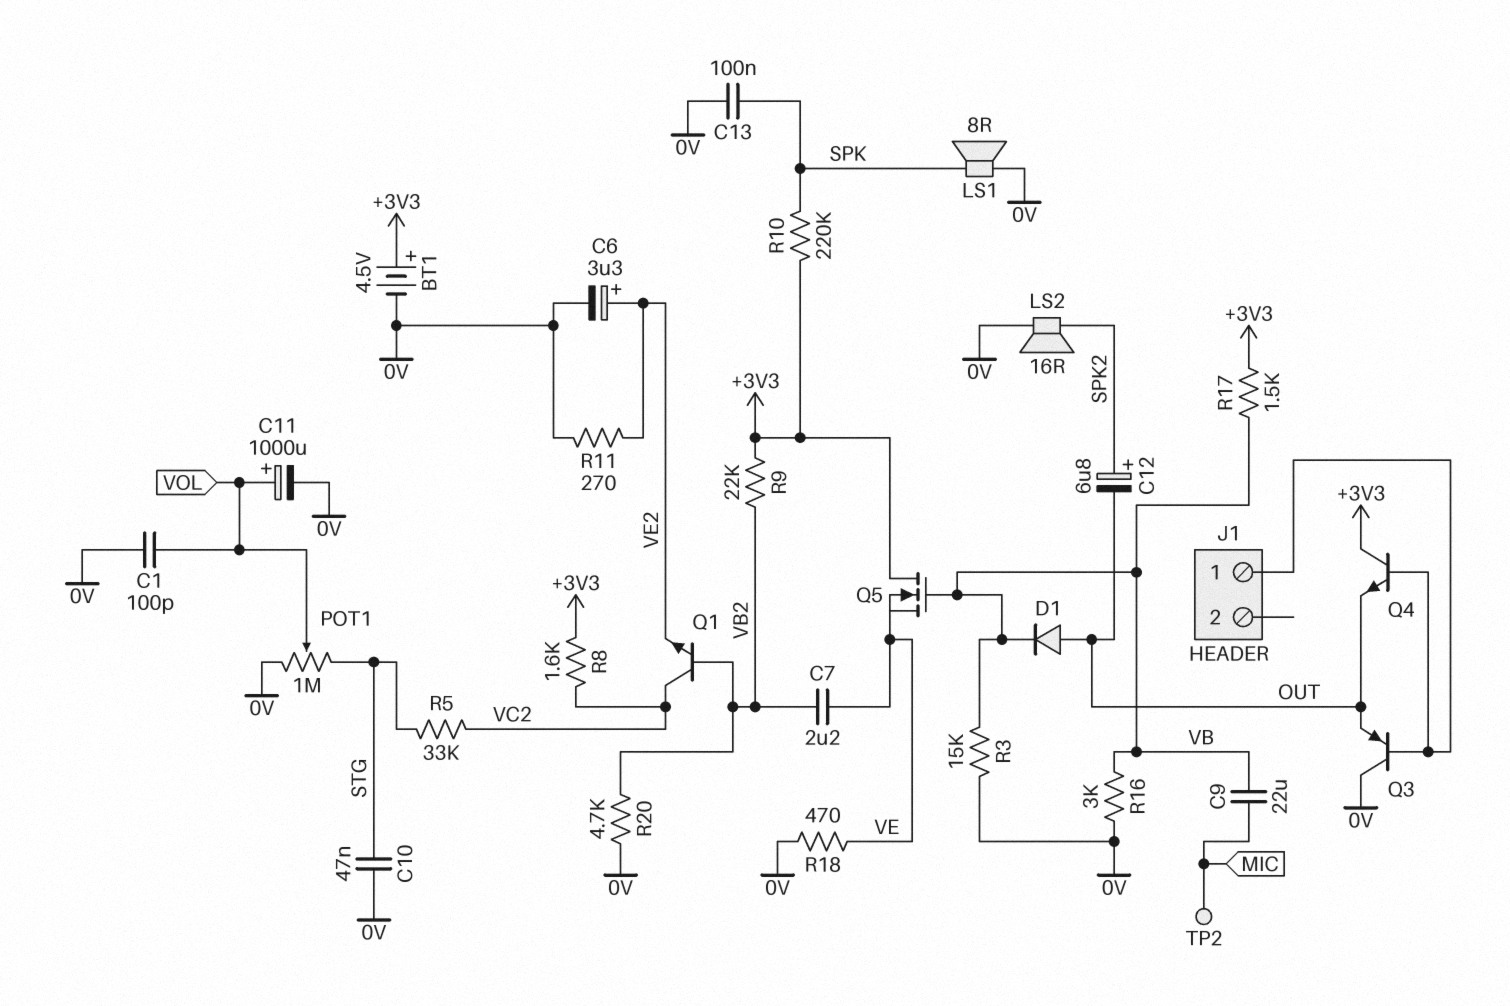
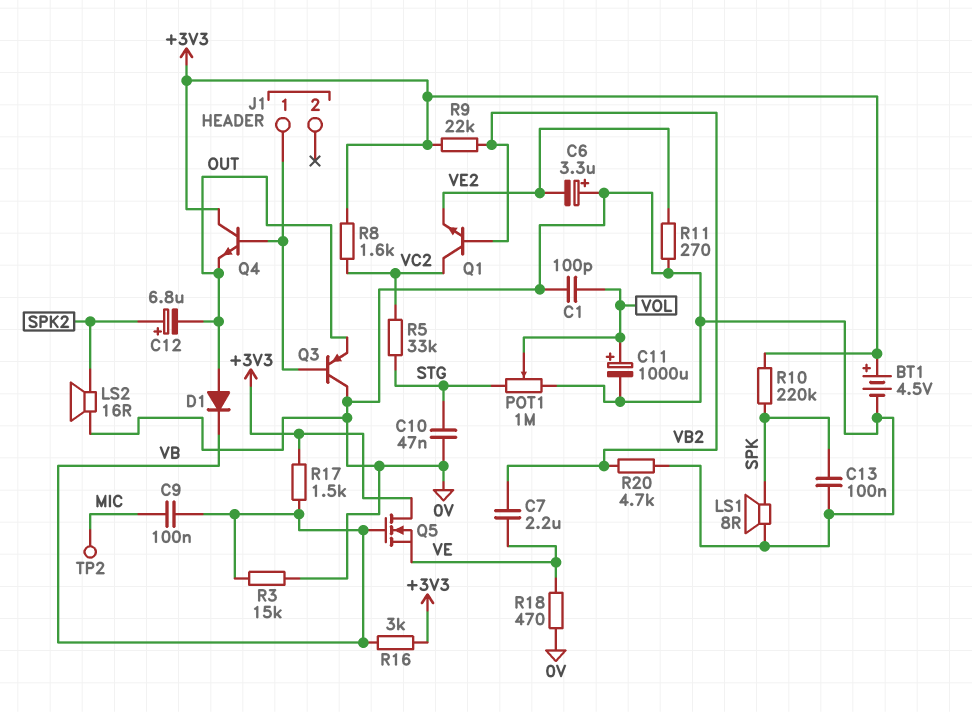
C6: 3.3uF (plus VE2, minus 0V) -> 3.3uF (plus 0V, minus VE2)
C9: 22uF (MIC, VB) -> 100nF (MIC, VB)
R16: 3k (0V, VB) -> 3k (+3V3, VB)

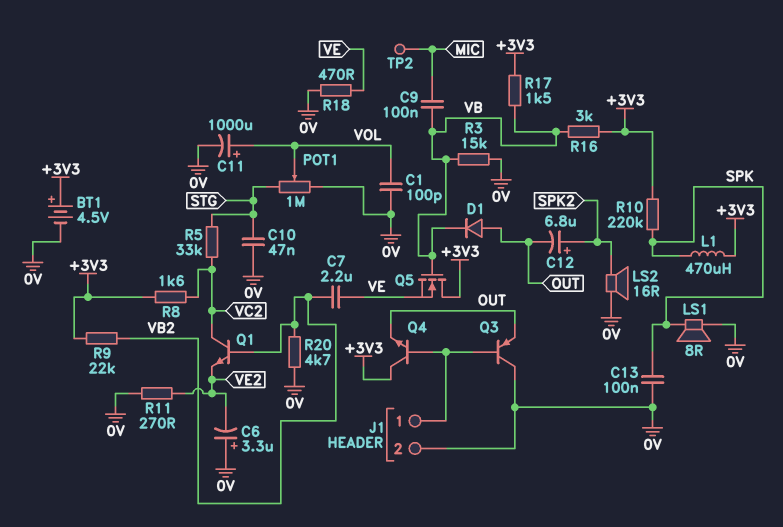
J1 pin 2: none -> 0V
L1: none -> 470uH (+3V3, SPK)

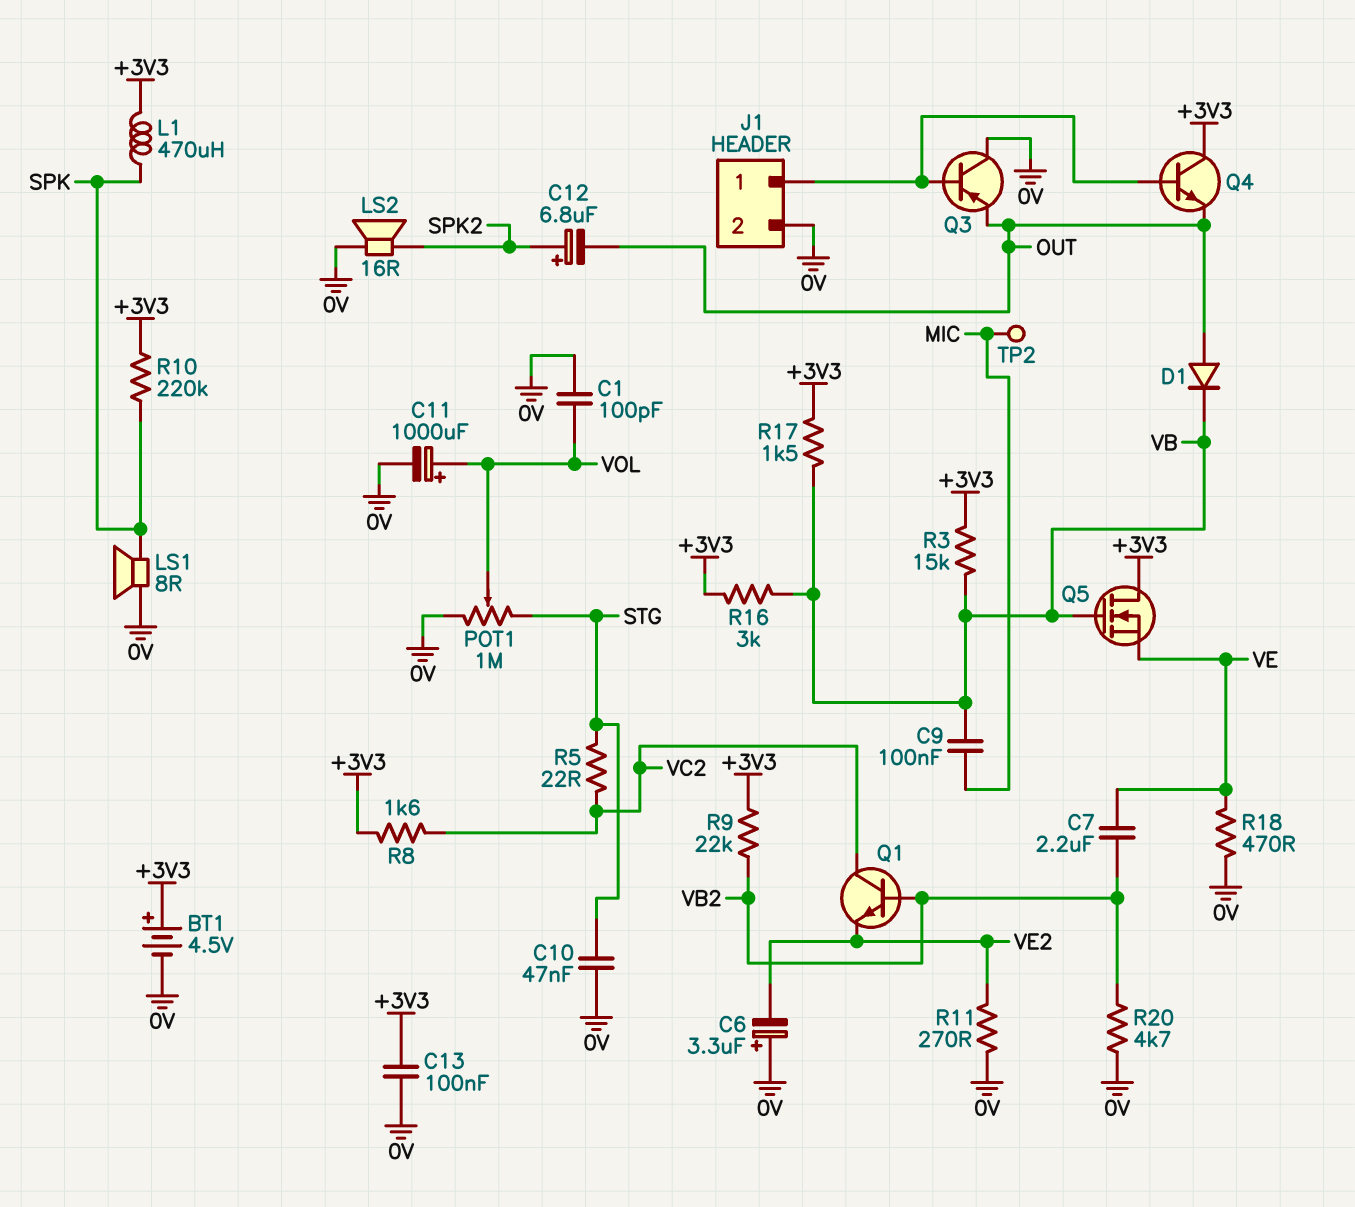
C13: 100nF (0V, SPK) -> 100nF (+3V3, 0V)
R3: 15k (0V, VB) -> 15k (+3V3, VB)
R5: 33k (STG, VC2) -> 22 (STG, VC2)

